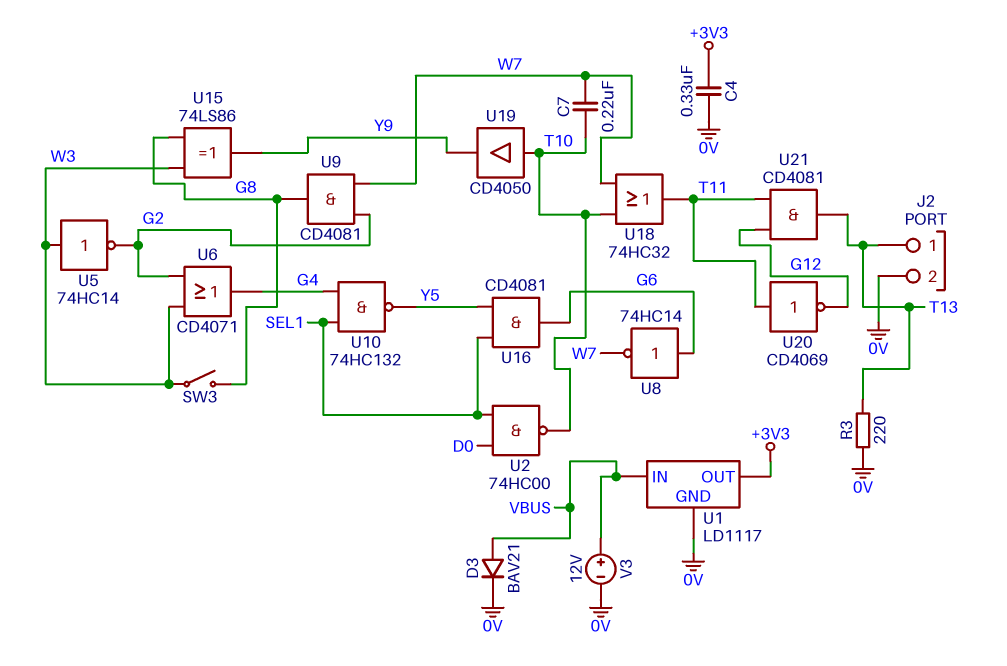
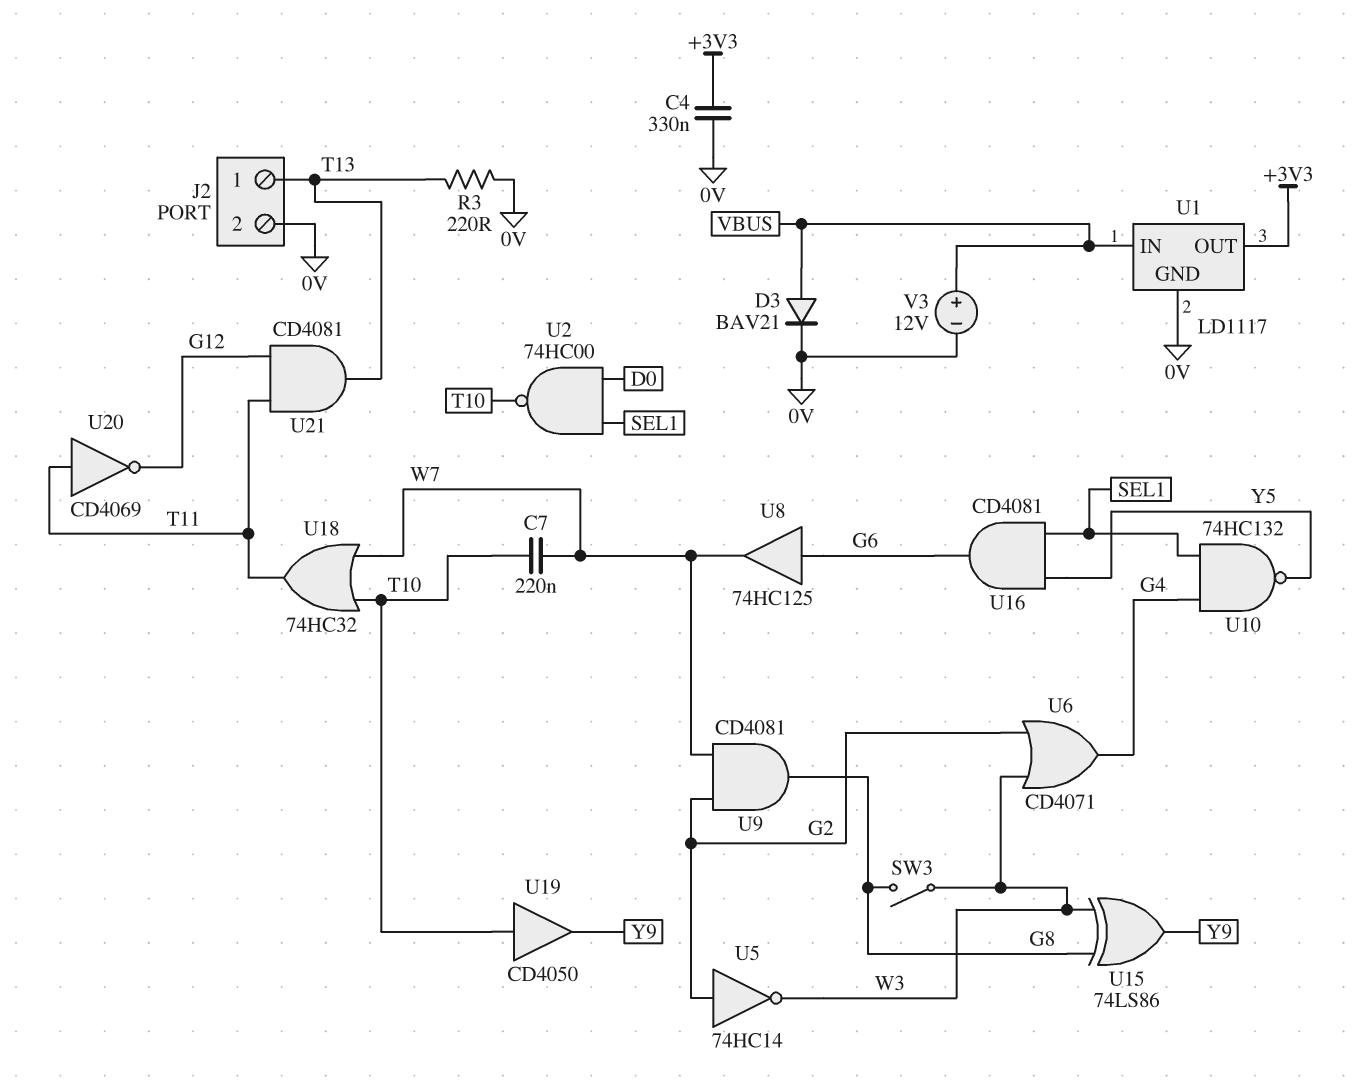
U5: NOT 74HC14 (in W3, out G2) -> NOT 74HC14 (in G2, out W3)
U8: NOT 74HC14 (in G6, out W7) -> buffer 74HC125 (in G6, out W7)

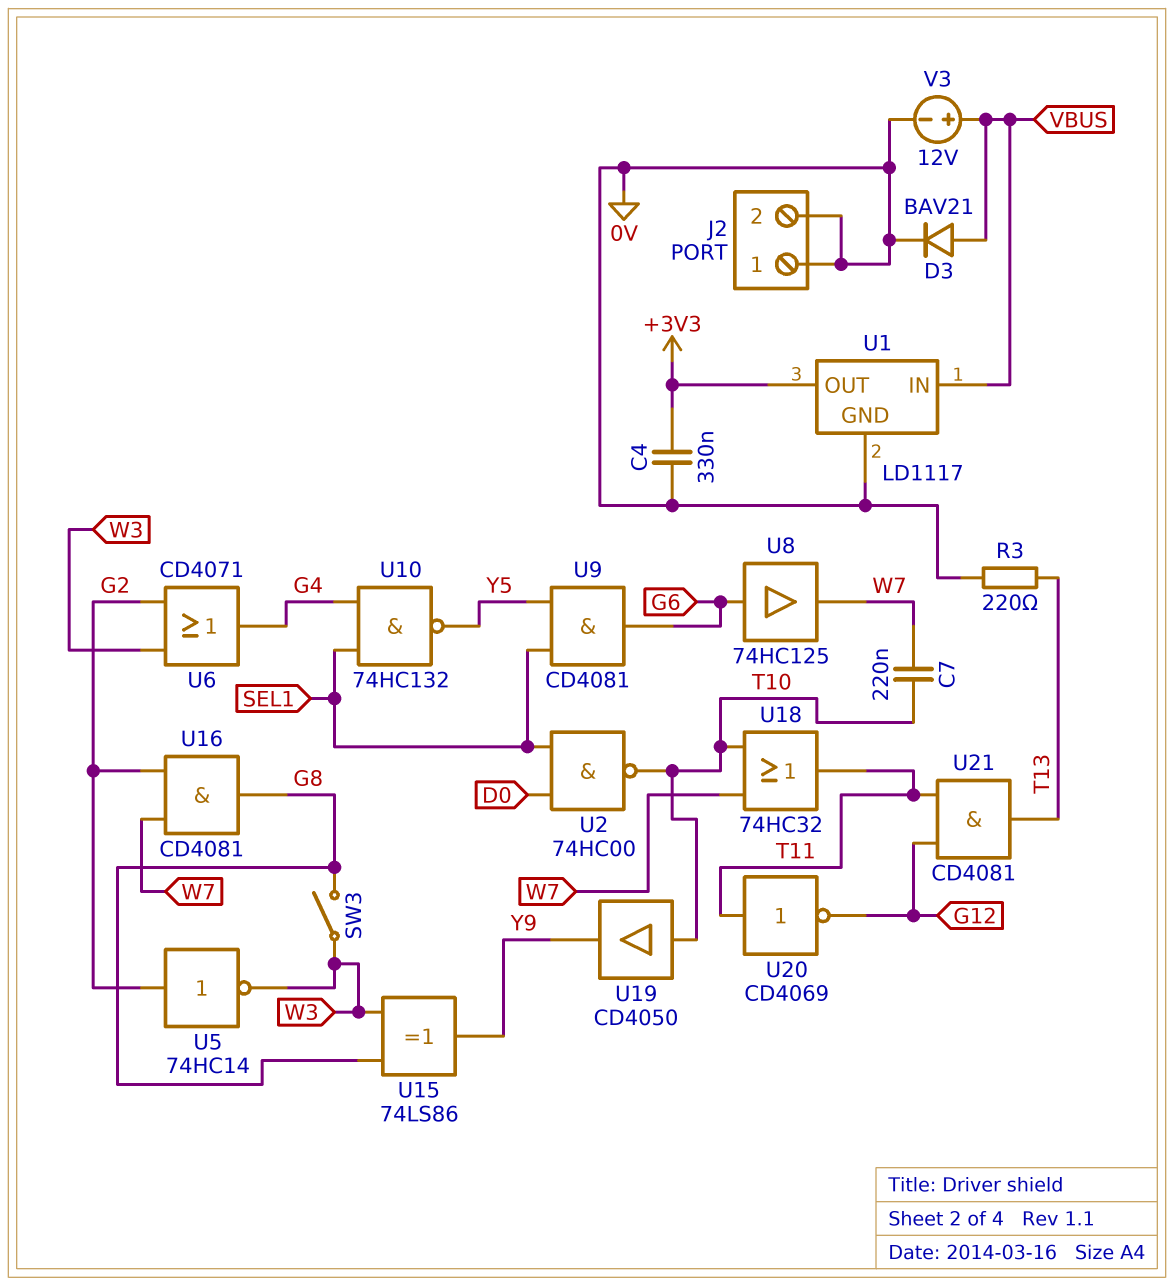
J2 pin 1: T13 -> 0V
U9: AND CD4081 (in G2, in W7, out G8) -> AND CD4081 (in SEL1, in Y5, out G6)
U16: AND CD4081 (in SEL1, in Y5, out G6) -> AND CD4081 (in G2, in W7, out G8)

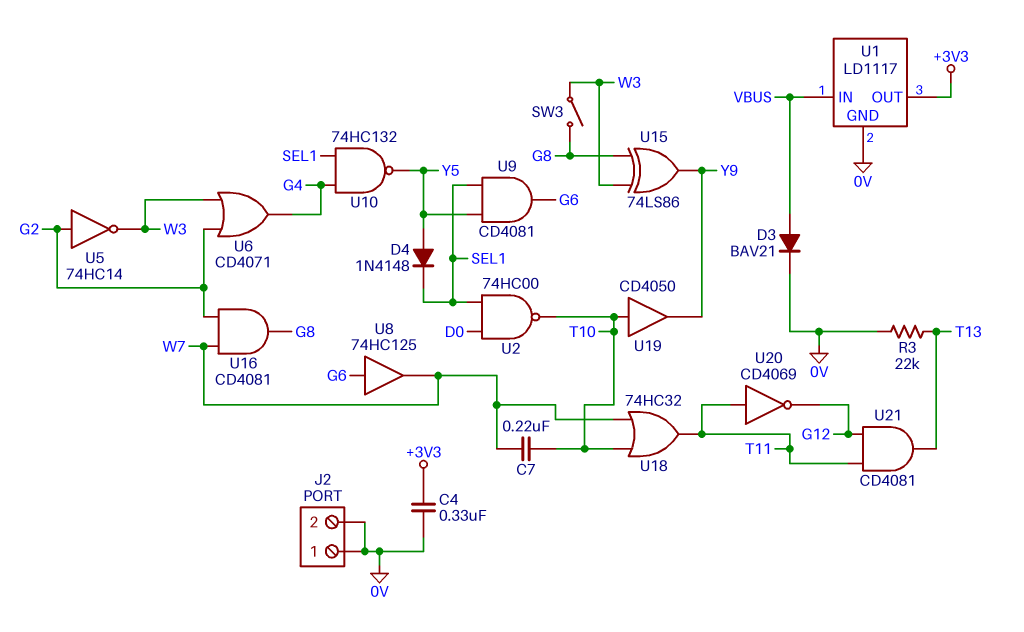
D4: none -> diode 1N4148 (A Y5, K SEL1)
R3: 220 (0V, T13) -> 22k (0V, T13)
V3: 12V (plus VBUS, minus 0V) -> none

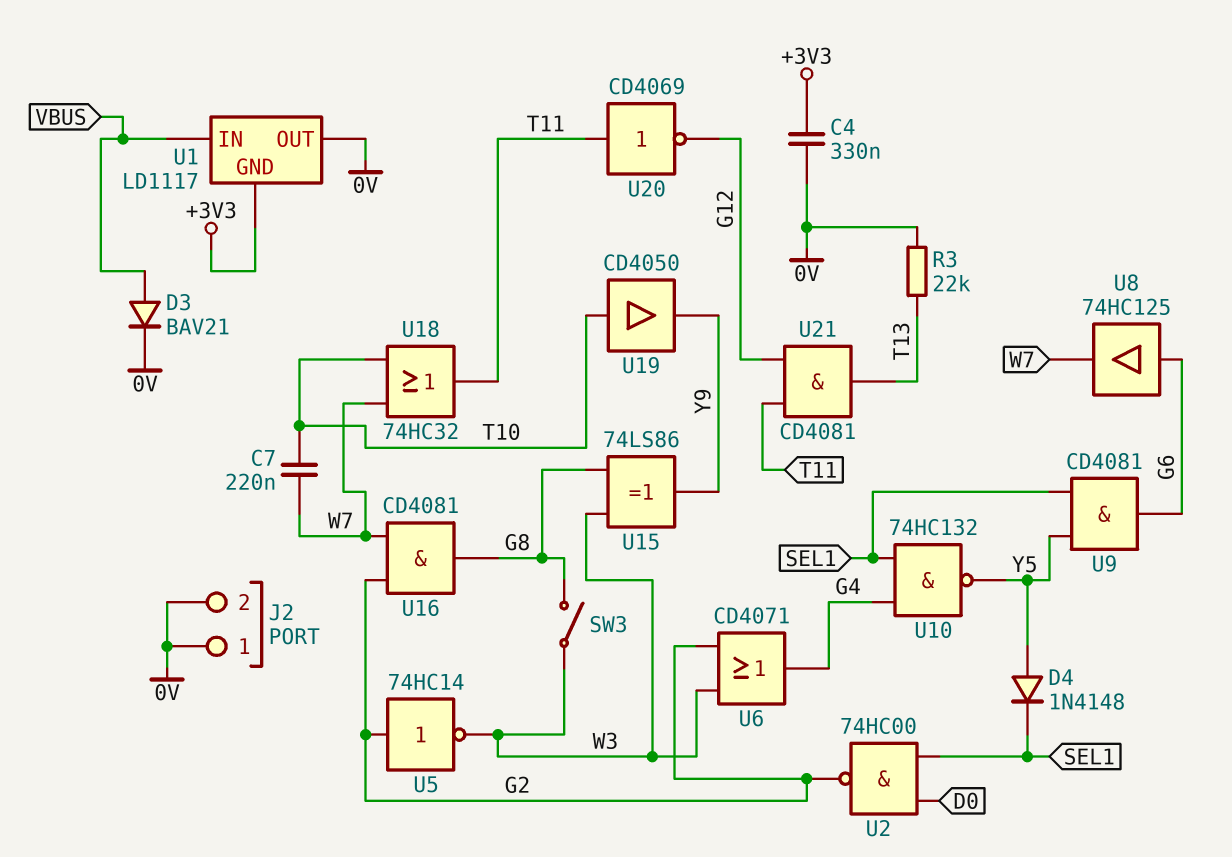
U1 pin GND: 0V -> +3V3
U1 pin OUT: +3V3 -> 0V
U2: NAND 74HC00 (in D0, in SEL1, out T10) -> NAND 74HC00 (in D0, in SEL1, out G2)

